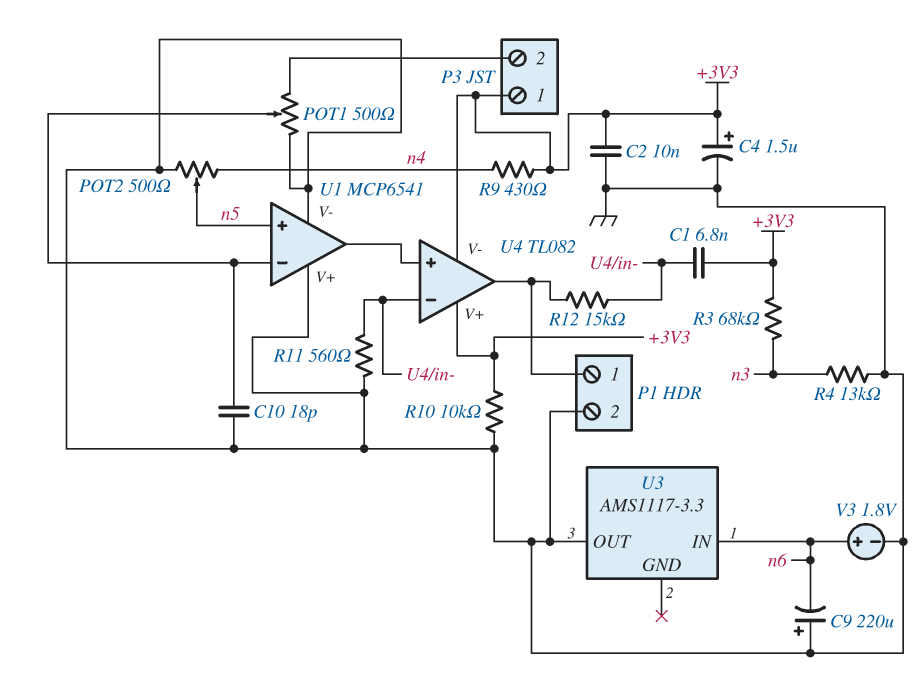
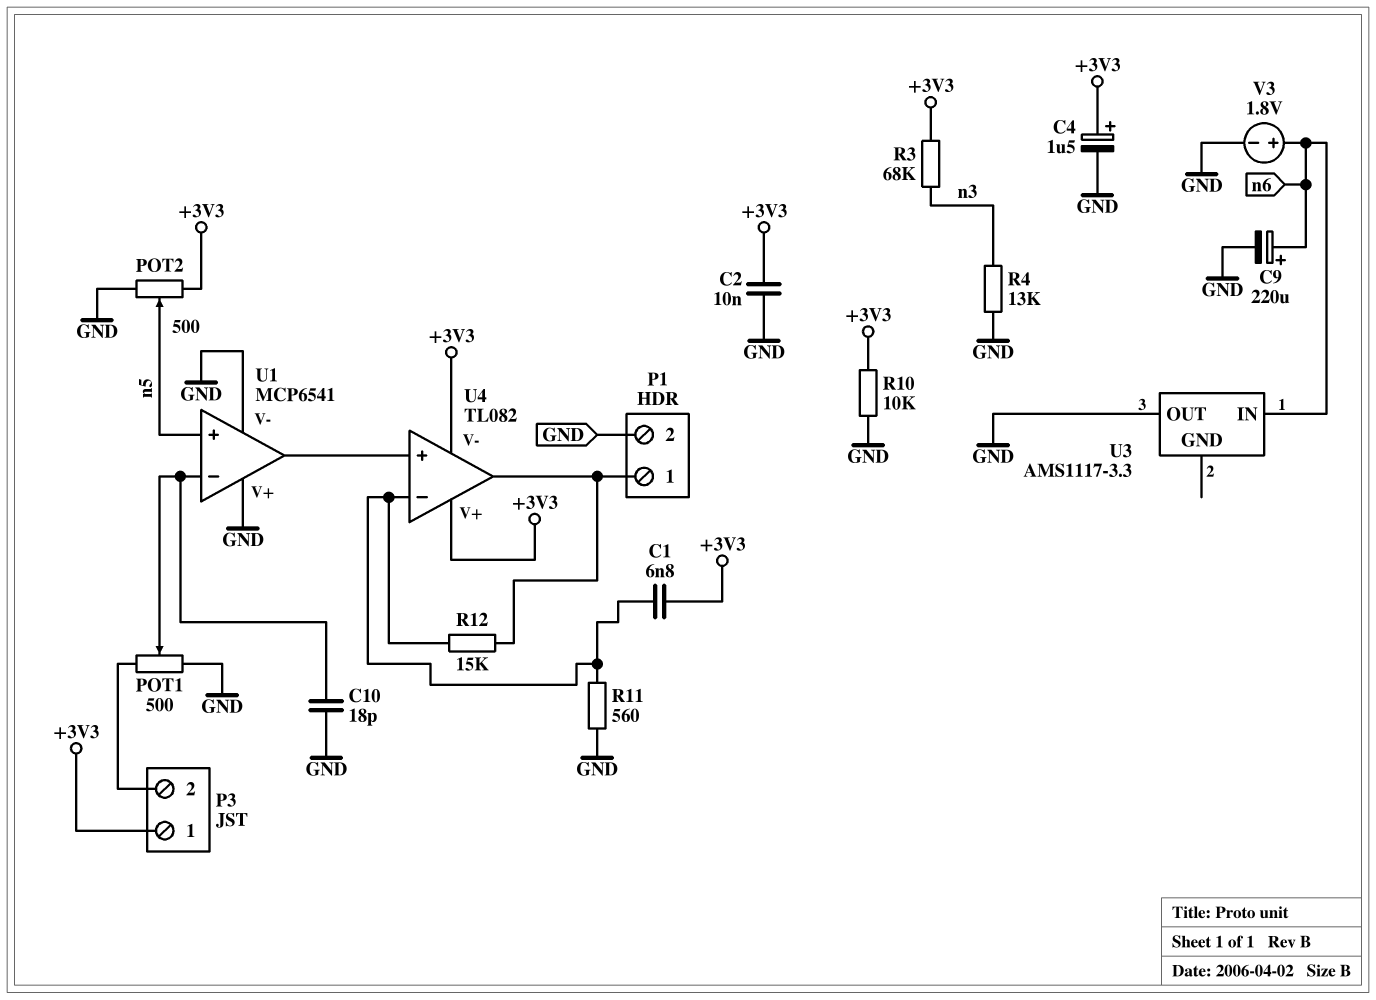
C9: 220uF (plus GND, minus n6) -> 220uF (plus n6, minus GND)
POT2: 500 (GND, n4, wiper n5) -> 500 (+3V3, GND, wiper n5)
R9: 430 (+3V3, n4) -> none

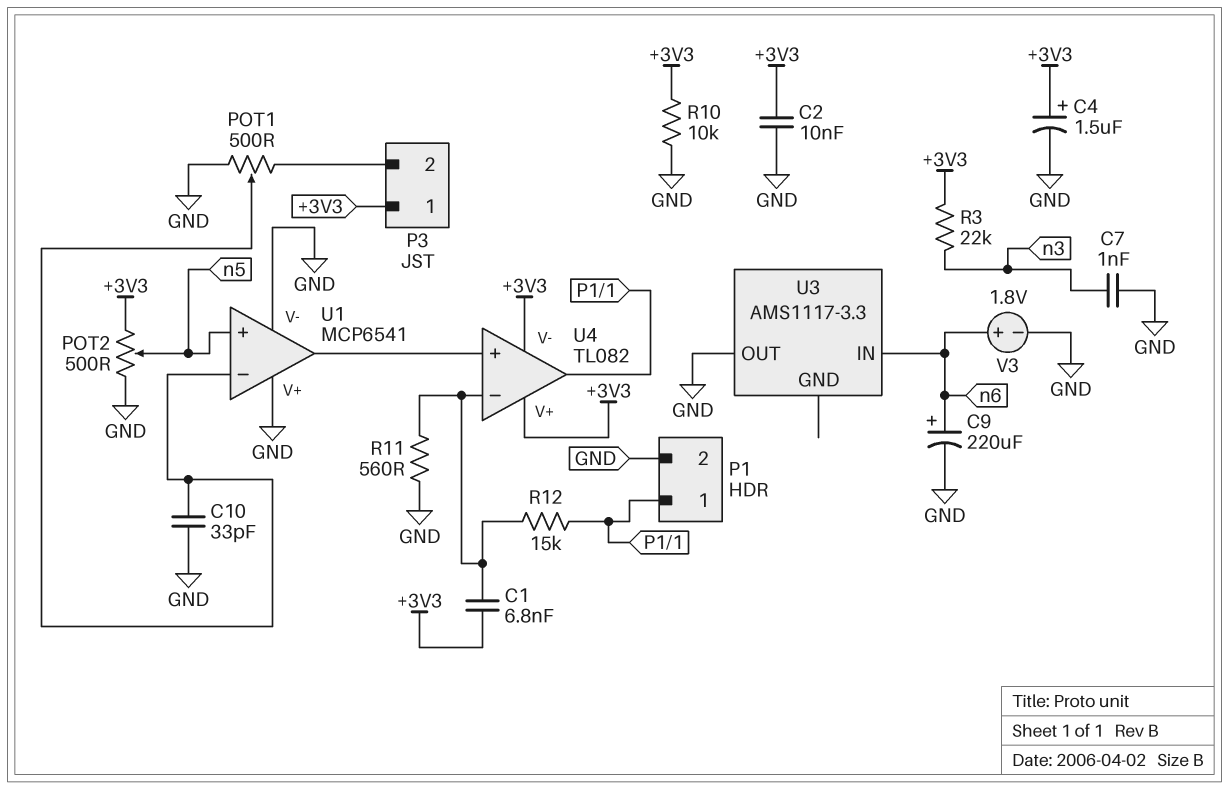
C7: none -> 1nF (GND, n3)
C10: 18pF (GND, U1/in-) -> 33pF (GND, U1/in-)
R3: 68k (+3V3, n3) -> 22k (+3V3, n3)
R4: 13k (GND, n3) -> none

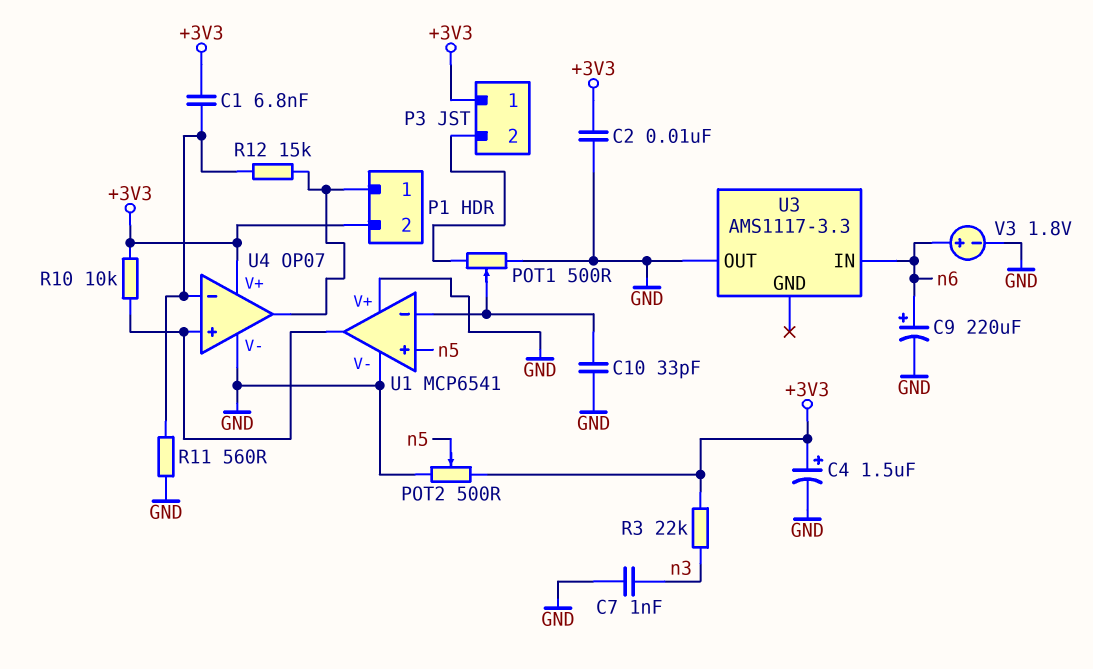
P1 pin 2: GND -> +3V3
R10: 10k (+3V3, GND) -> 10k (+3V3, U1/out)
U4: TL082 -> OP07
U4 pin V-: +3V3 -> GND

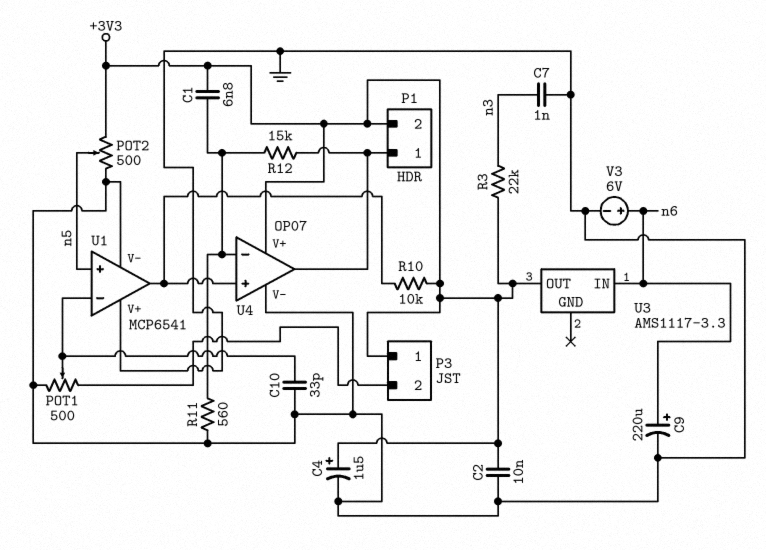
U3 pin OUT: GND -> +3V3
V3: 1.8V (plus n6, minus GND) -> 6V (plus n6, minus GND)

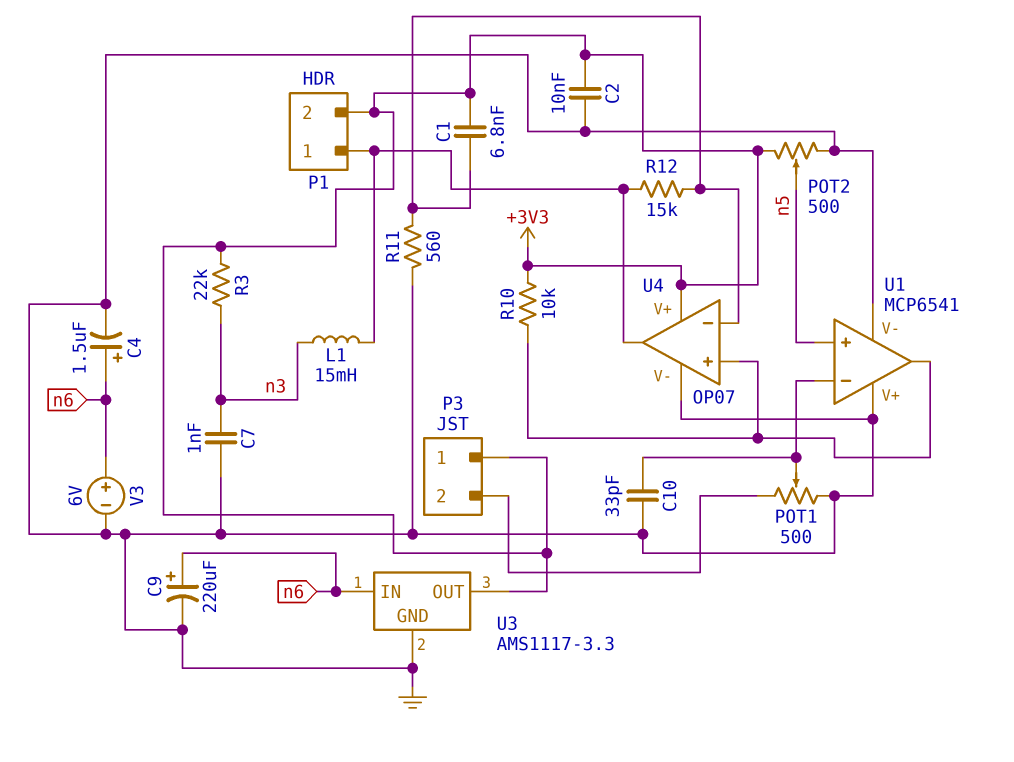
C4: 1.5uF (plus +3V3, minus GND) -> 1.5uF (plus n6, minus GND)
L1: none -> 15mH (P1/1, n3)
U3 pin GND: none -> GND

